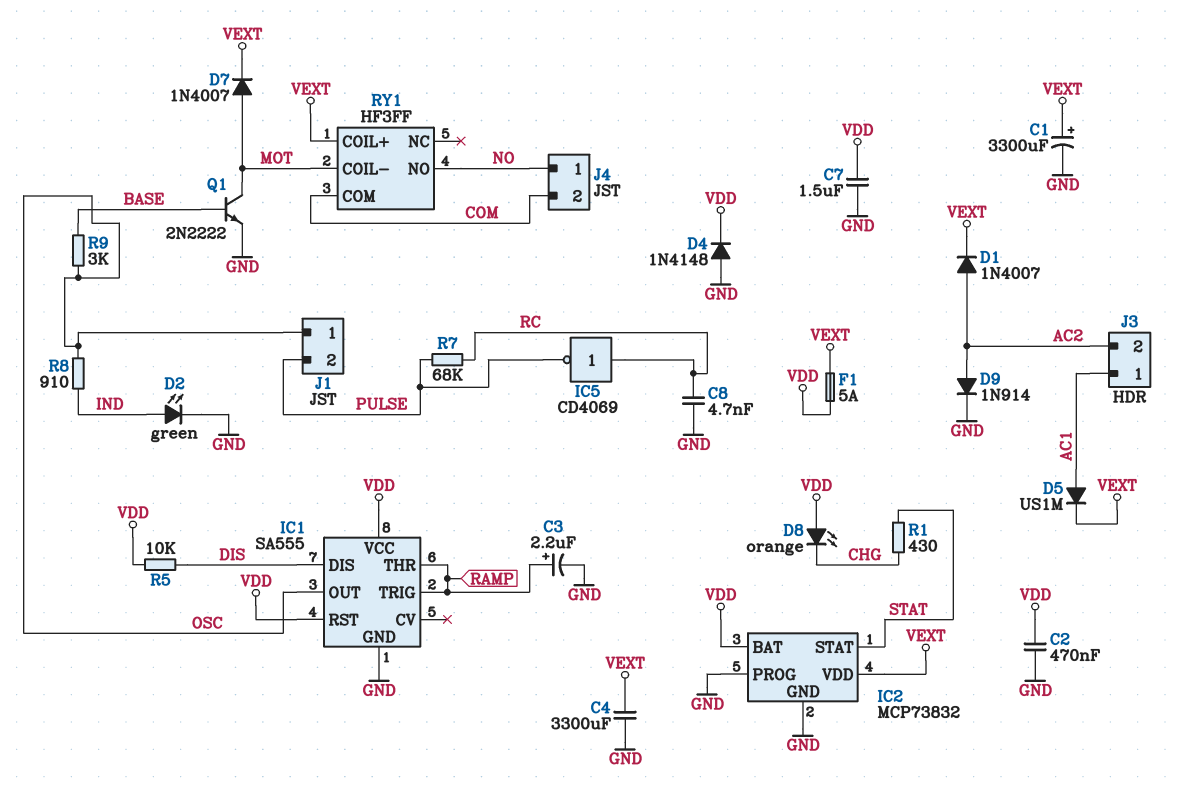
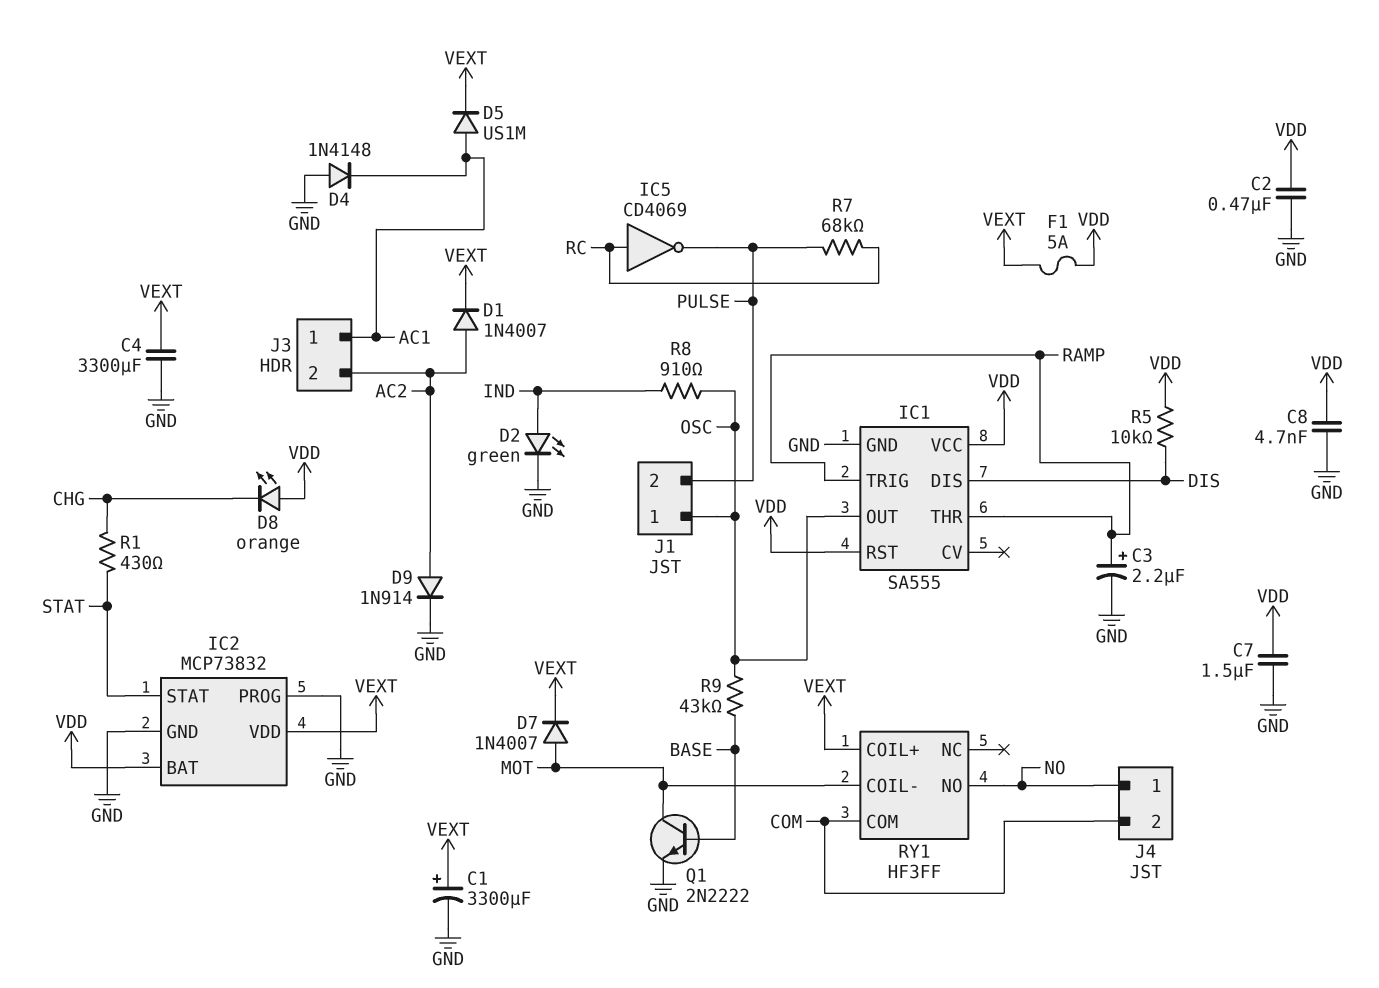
C8: 4.7nF (GND, RC) -> 4.7nF (GND, VDD)
D4: diode 1N4148 (A GND, K VDD) -> diode 1N4148 (A GND, K AC1)
R9: 3k (BASE, OSC) -> 43k (BASE, OSC)

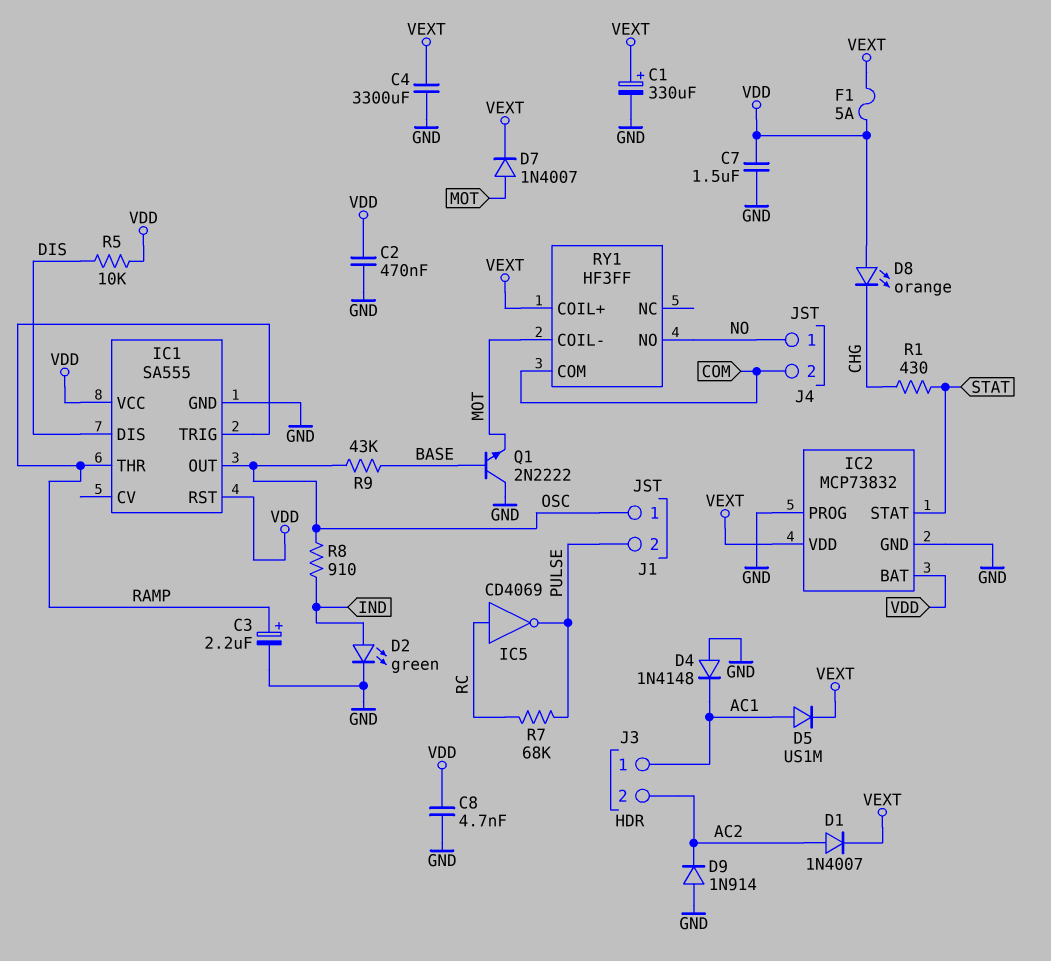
C1: 3300uF (plus VEXT, minus GND) -> 330uF (plus VEXT, minus GND)
D9: diode 1N914 (A AC2, K GND) -> diode 1N914 (A GND, K AC2)
Q1: NPN 2N2222 (B BASE, C MOT, E GND) -> NPN 2N2222 (B BASE, C GND, E MOT)

